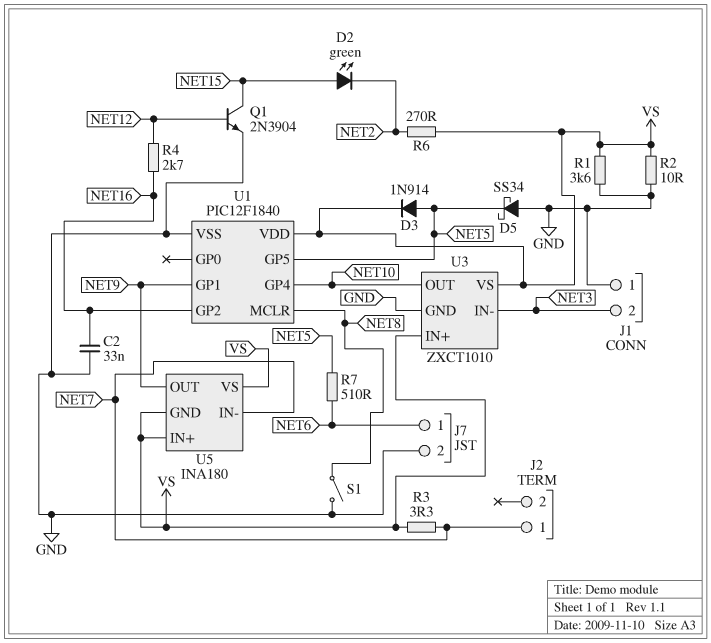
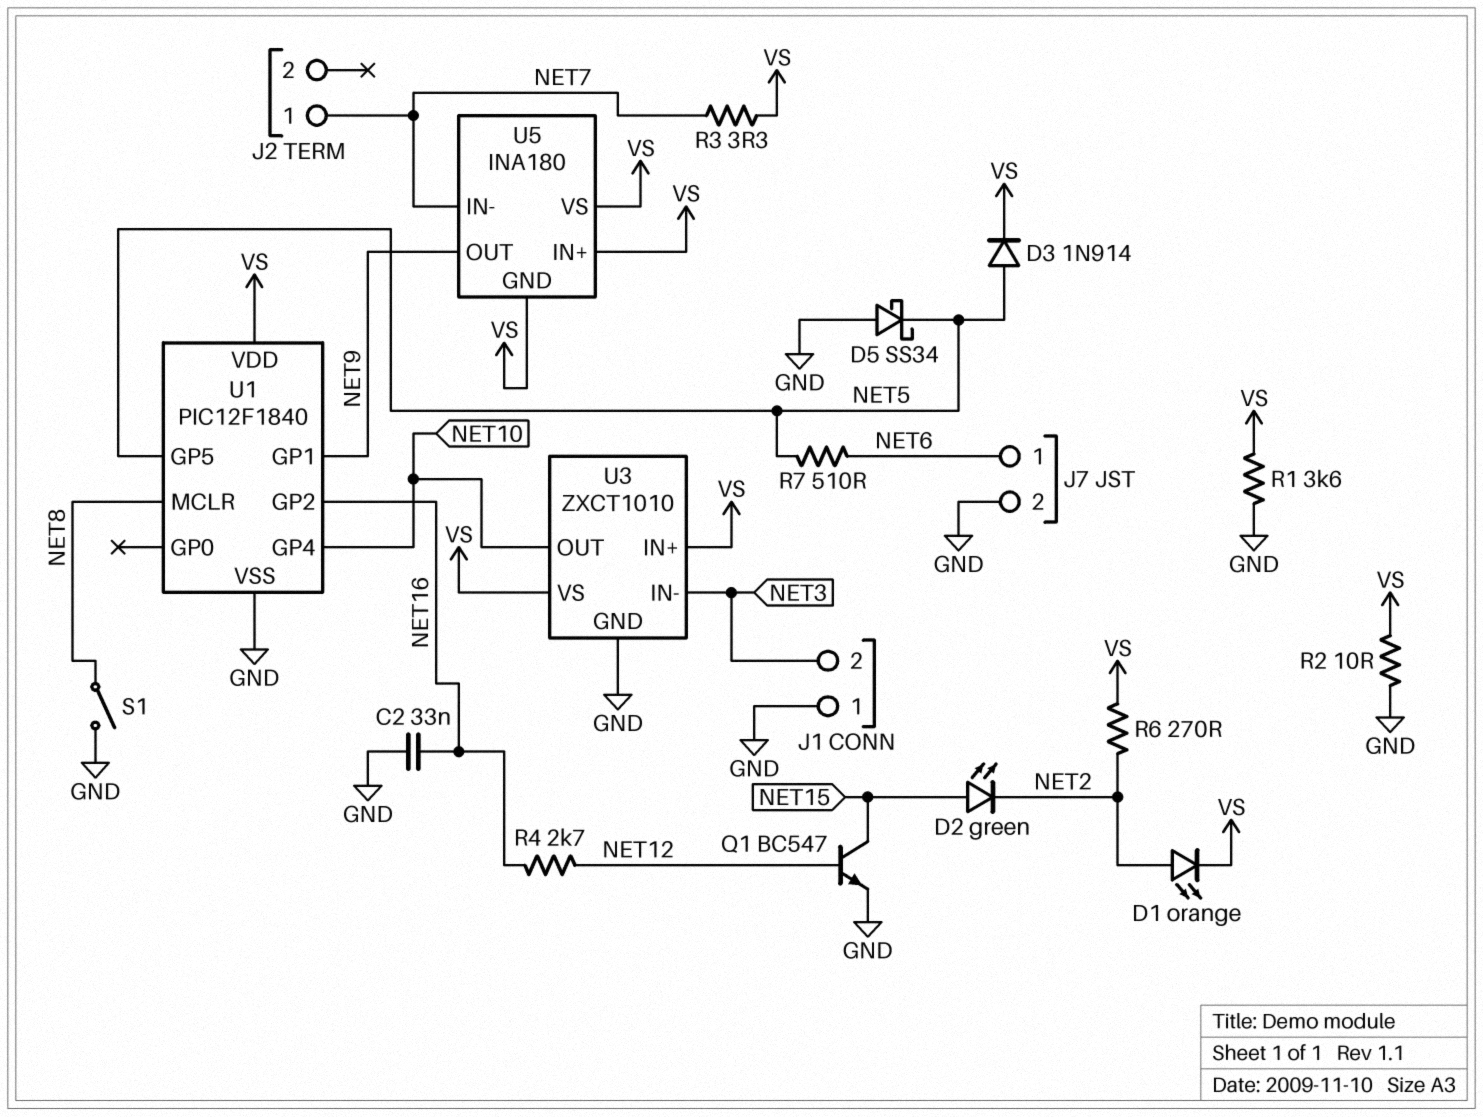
D1: none -> LED orange (A NET2, K VS)
Q1: NPN 2N3904 (B NET12, C NET15, E GND) -> NPN BC547 (B NET12, C NET15, E GND)

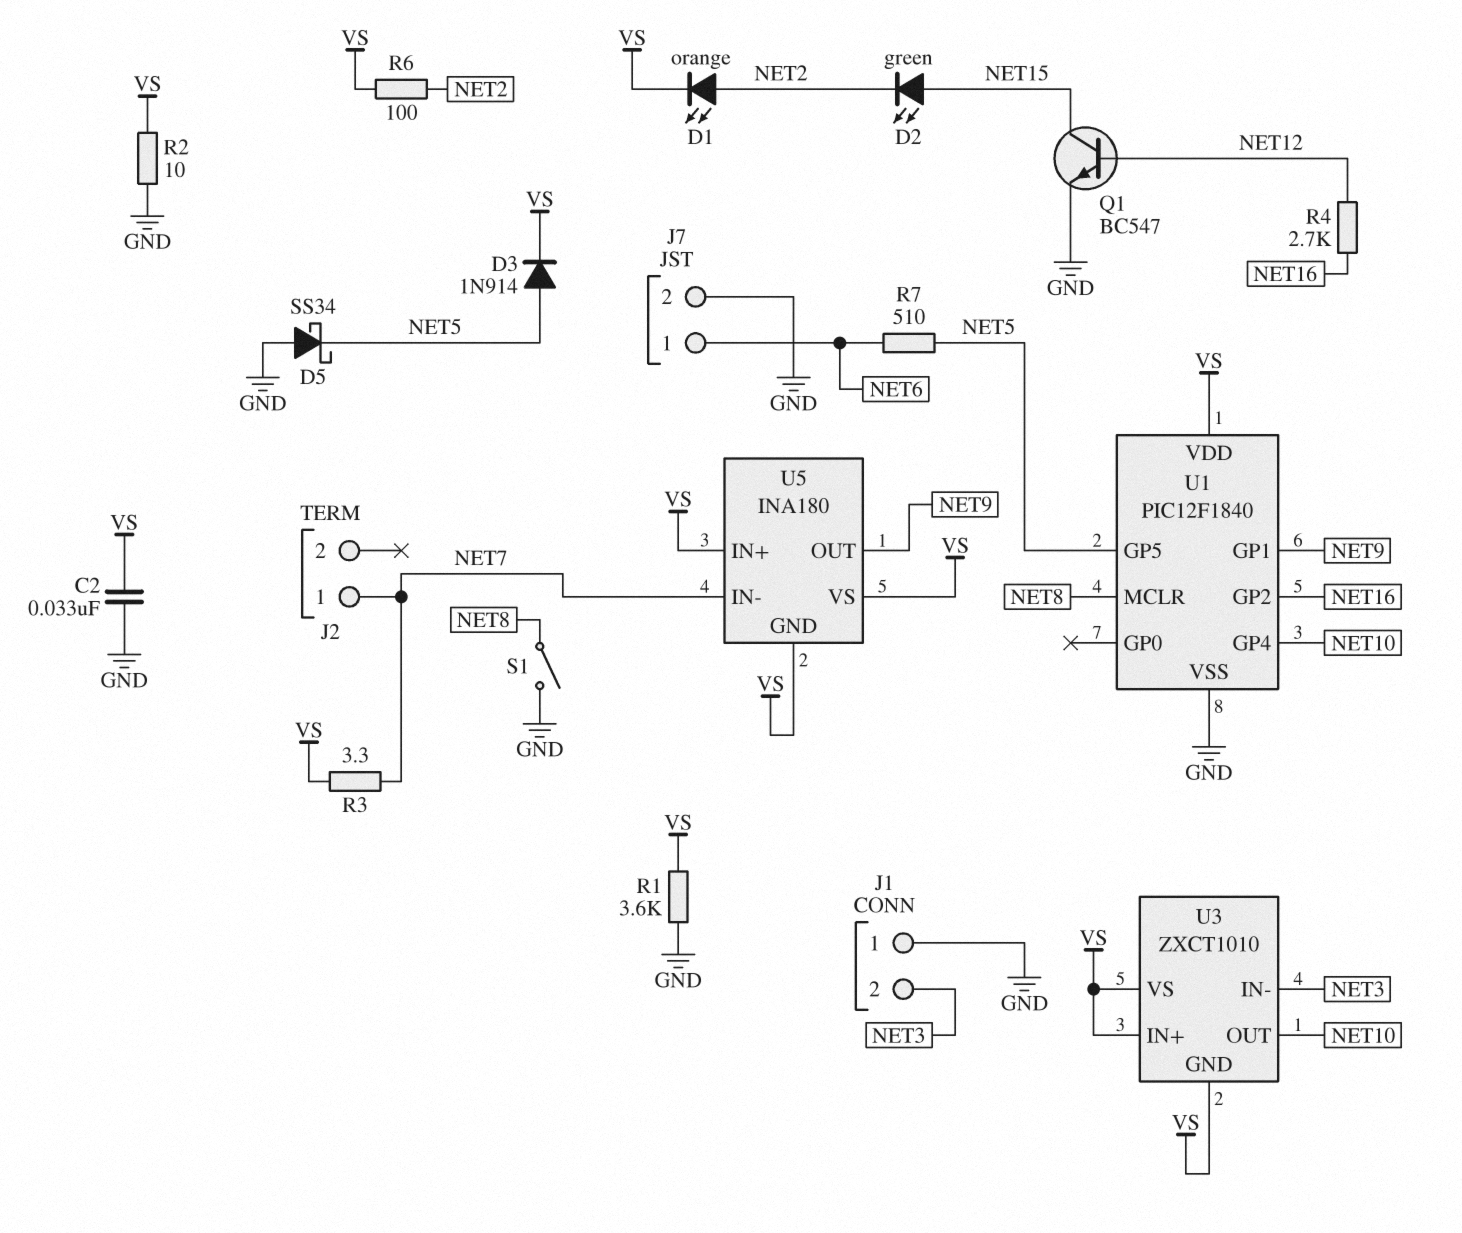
C2: 33nF (GND, NET16) -> 33nF (GND, VS)
R6: 270 (NET2, VS) -> 100 (NET2, VS)
U3 pin GND: GND -> VS

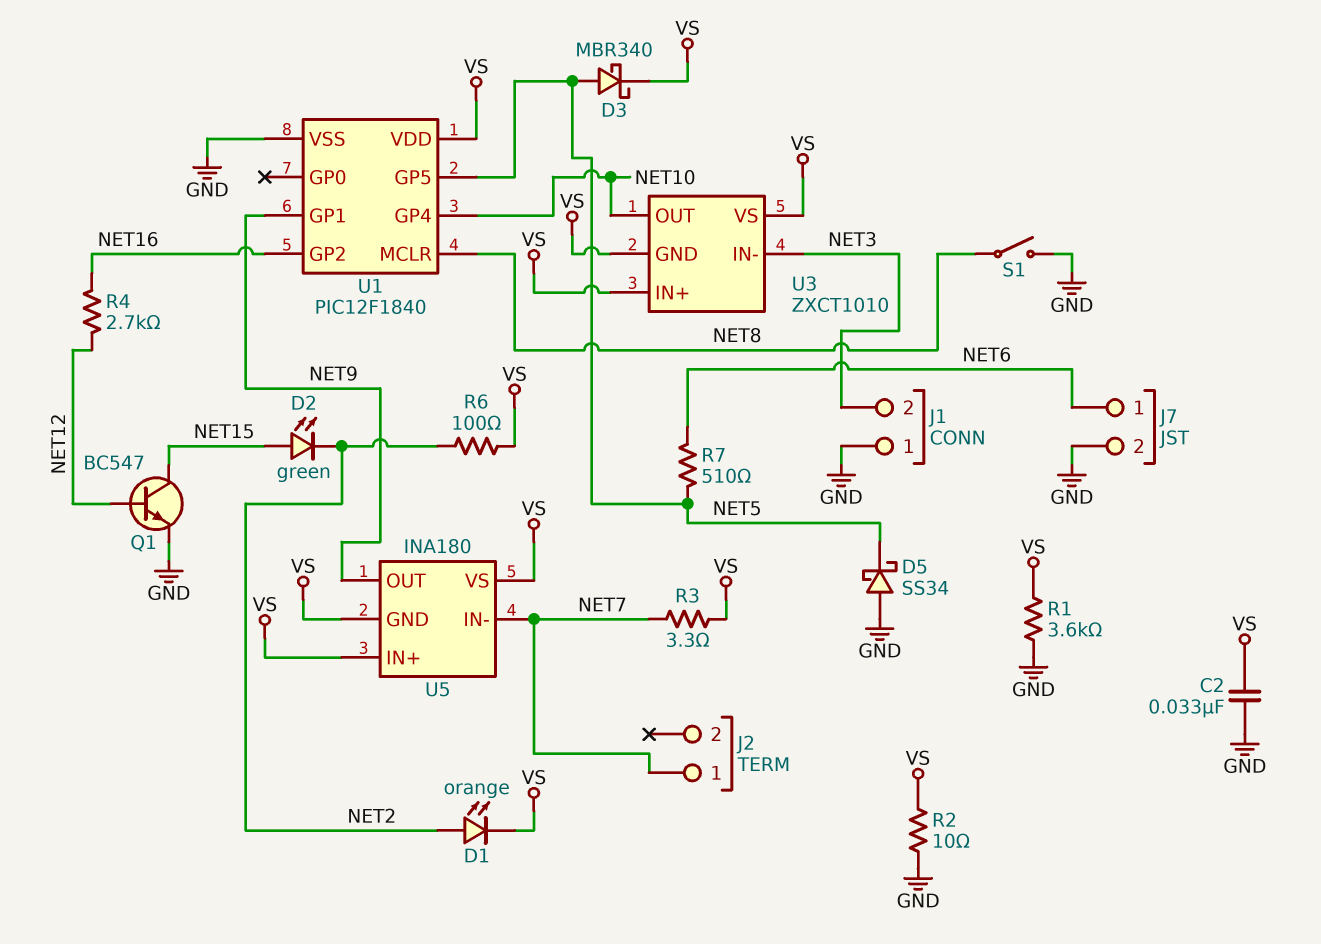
D3: diode 1N914 (A NET5, K VS) -> schottky MBR340 (A NET5, K VS)

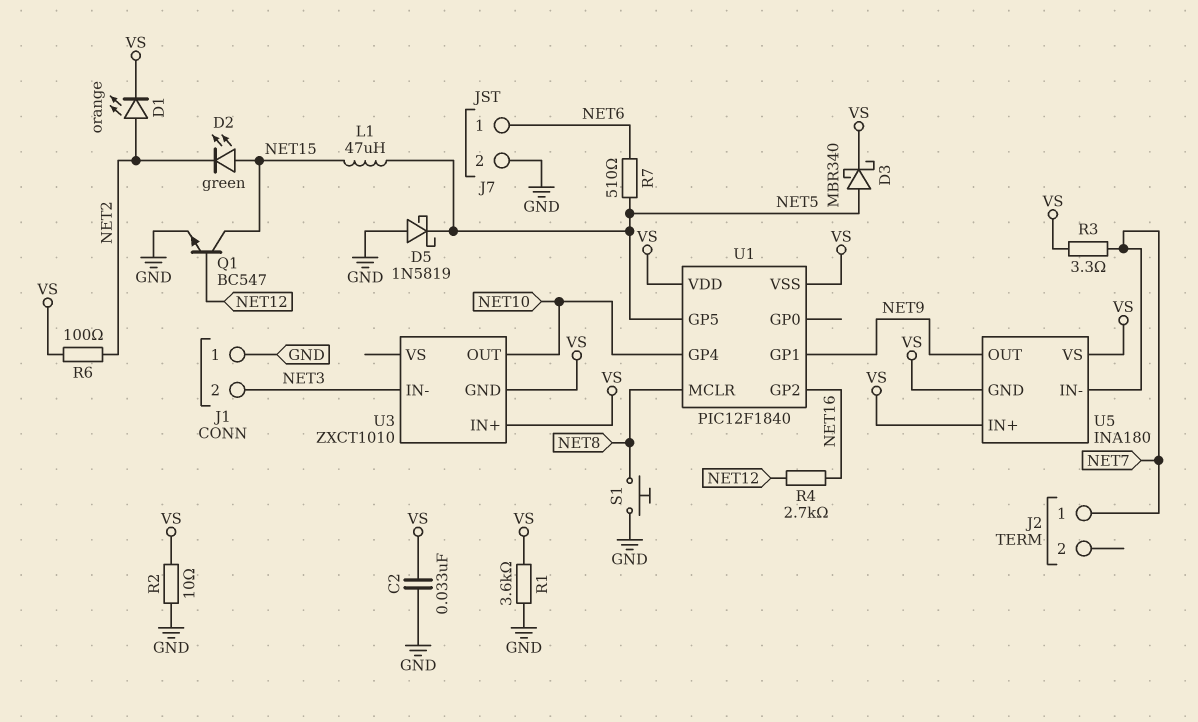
D5: schottky SS34 (A GND, K NET5) -> schottky 1N5819 (A GND, K NET5)
L1: none -> 47uH (NET5, NET15)
S1: switch (GND, NET8) -> button (GND, NET8)
U1 pin VSS: GND -> VS
U3 pin VS: VS -> none

